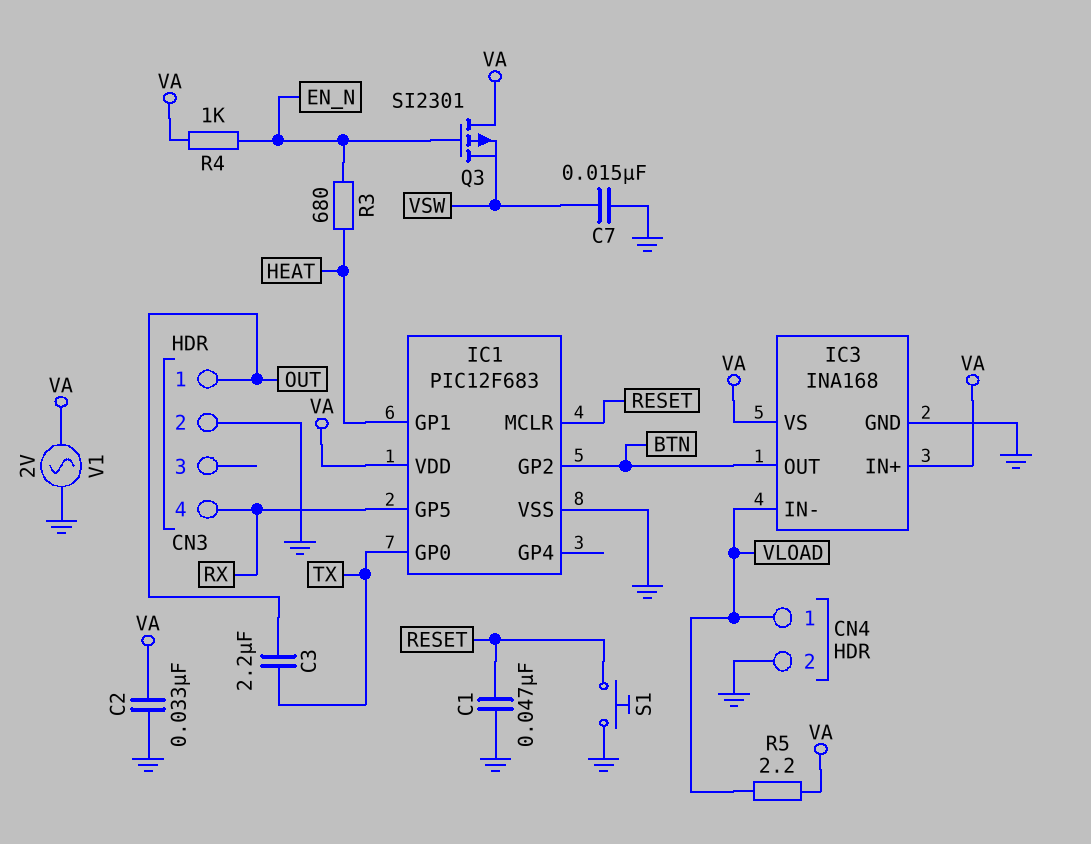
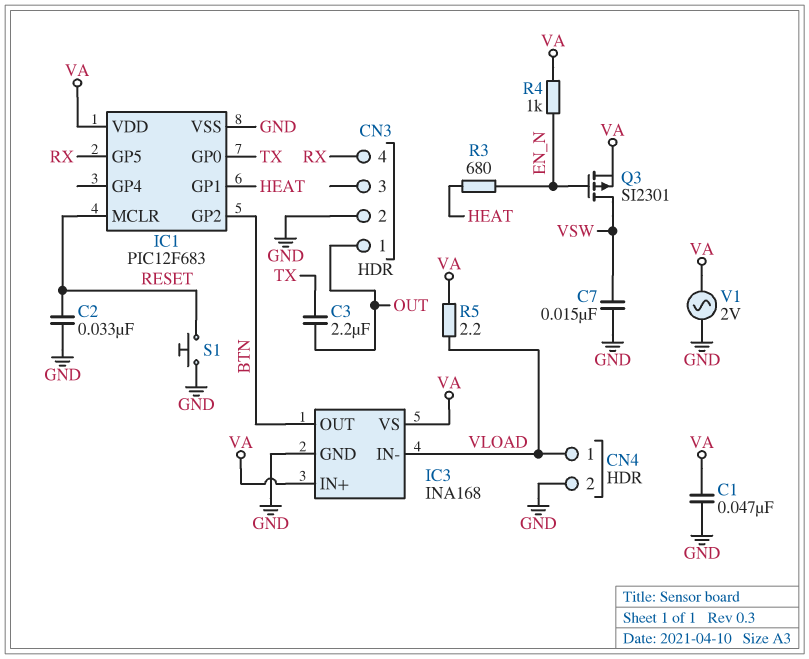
C1: 47nF (GND, RESET) -> 47nF (GND, VA)
C2: 33nF (GND, VA) -> 33nF (GND, RESET)
Q3: PMOS SI2301 (G EN_N, D VA, S VSW) -> PMOS SI2301 (G EN_N, D VSW, S VA)

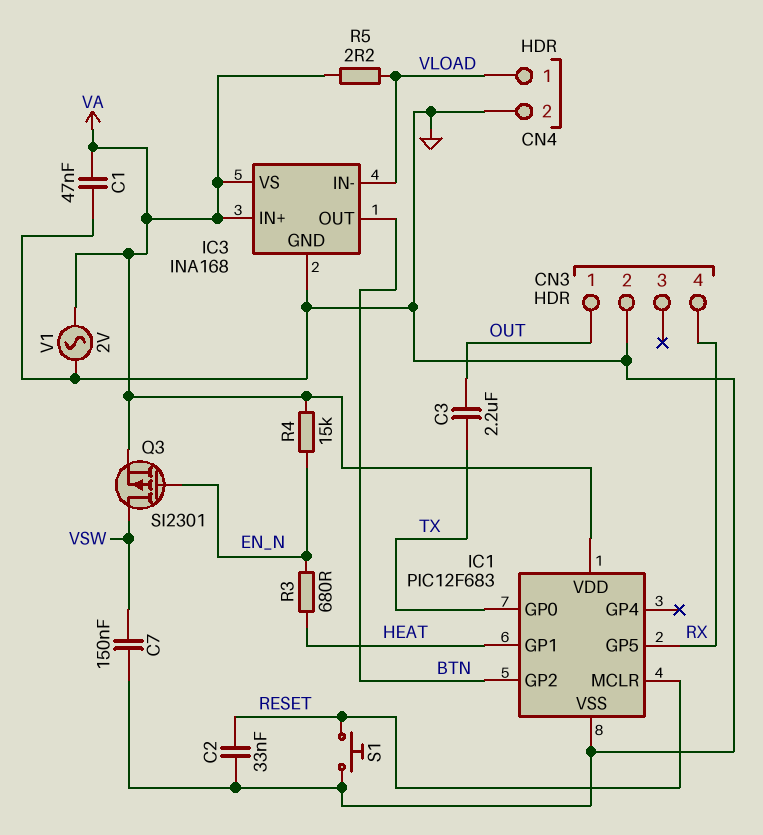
C7: 15nF (GND, VSW) -> 150nF (GND, VSW)
R4: 1k (EN_N, VA) -> 15k (EN_N, VA)

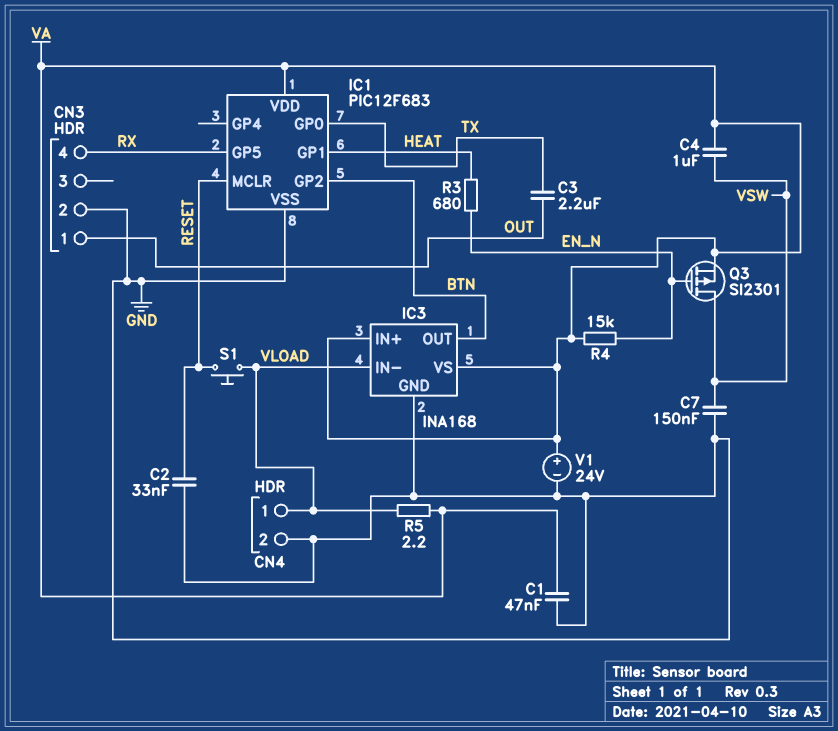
C4: none -> 1uF (VA, VSW)
S1: button (GND, RESET) -> button (RESET, VLOAD)
V1: AC 2V (GND, VA) -> 24V (plus VA, minus GND)

